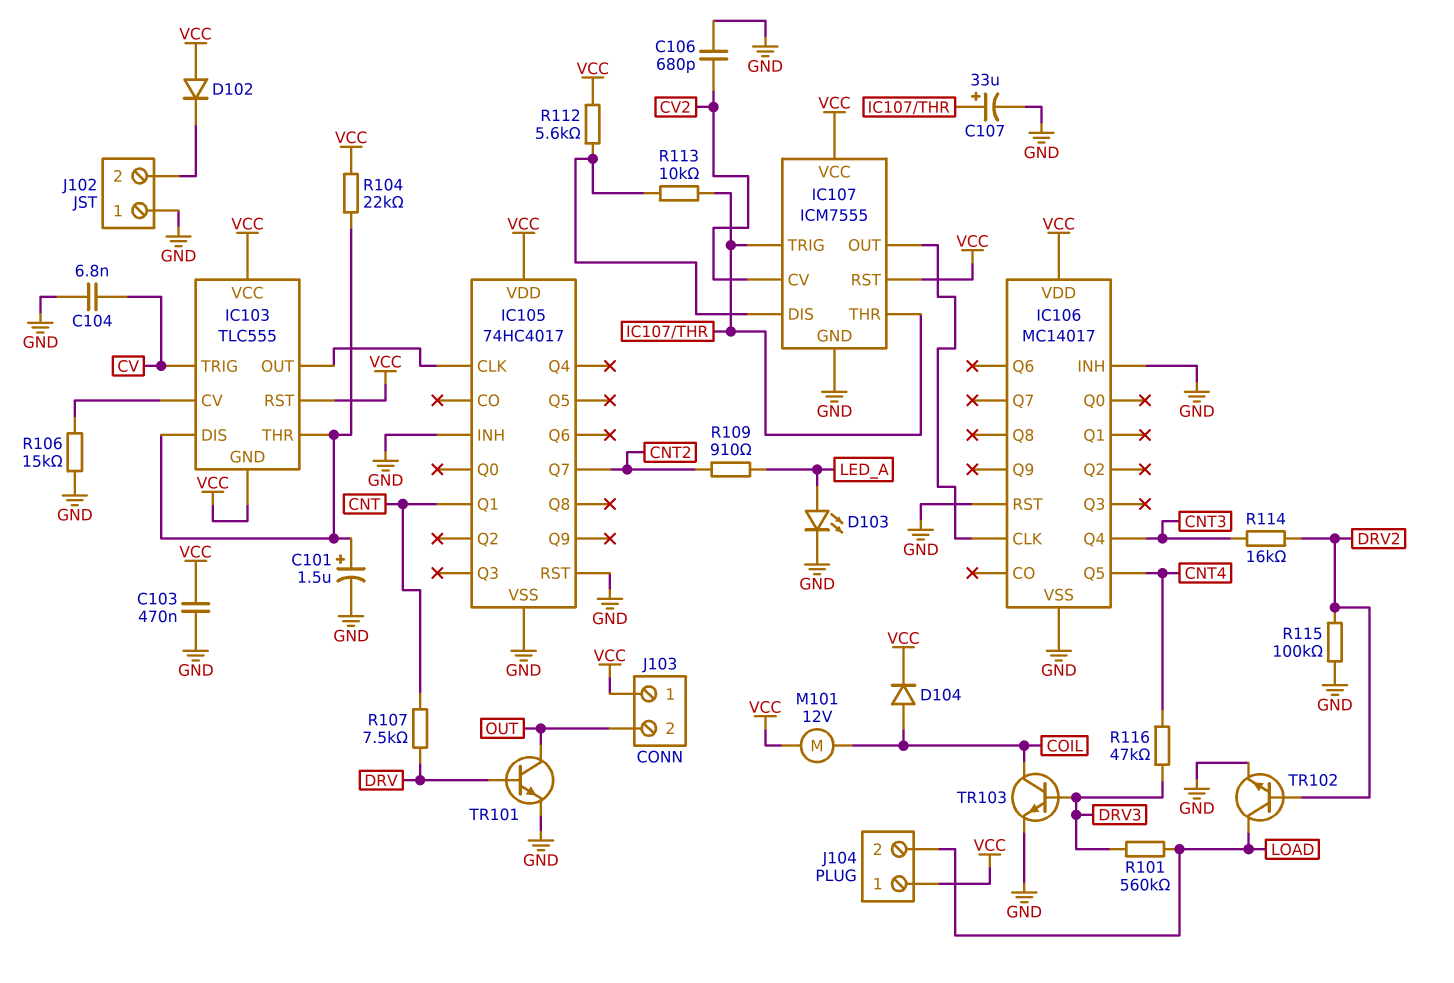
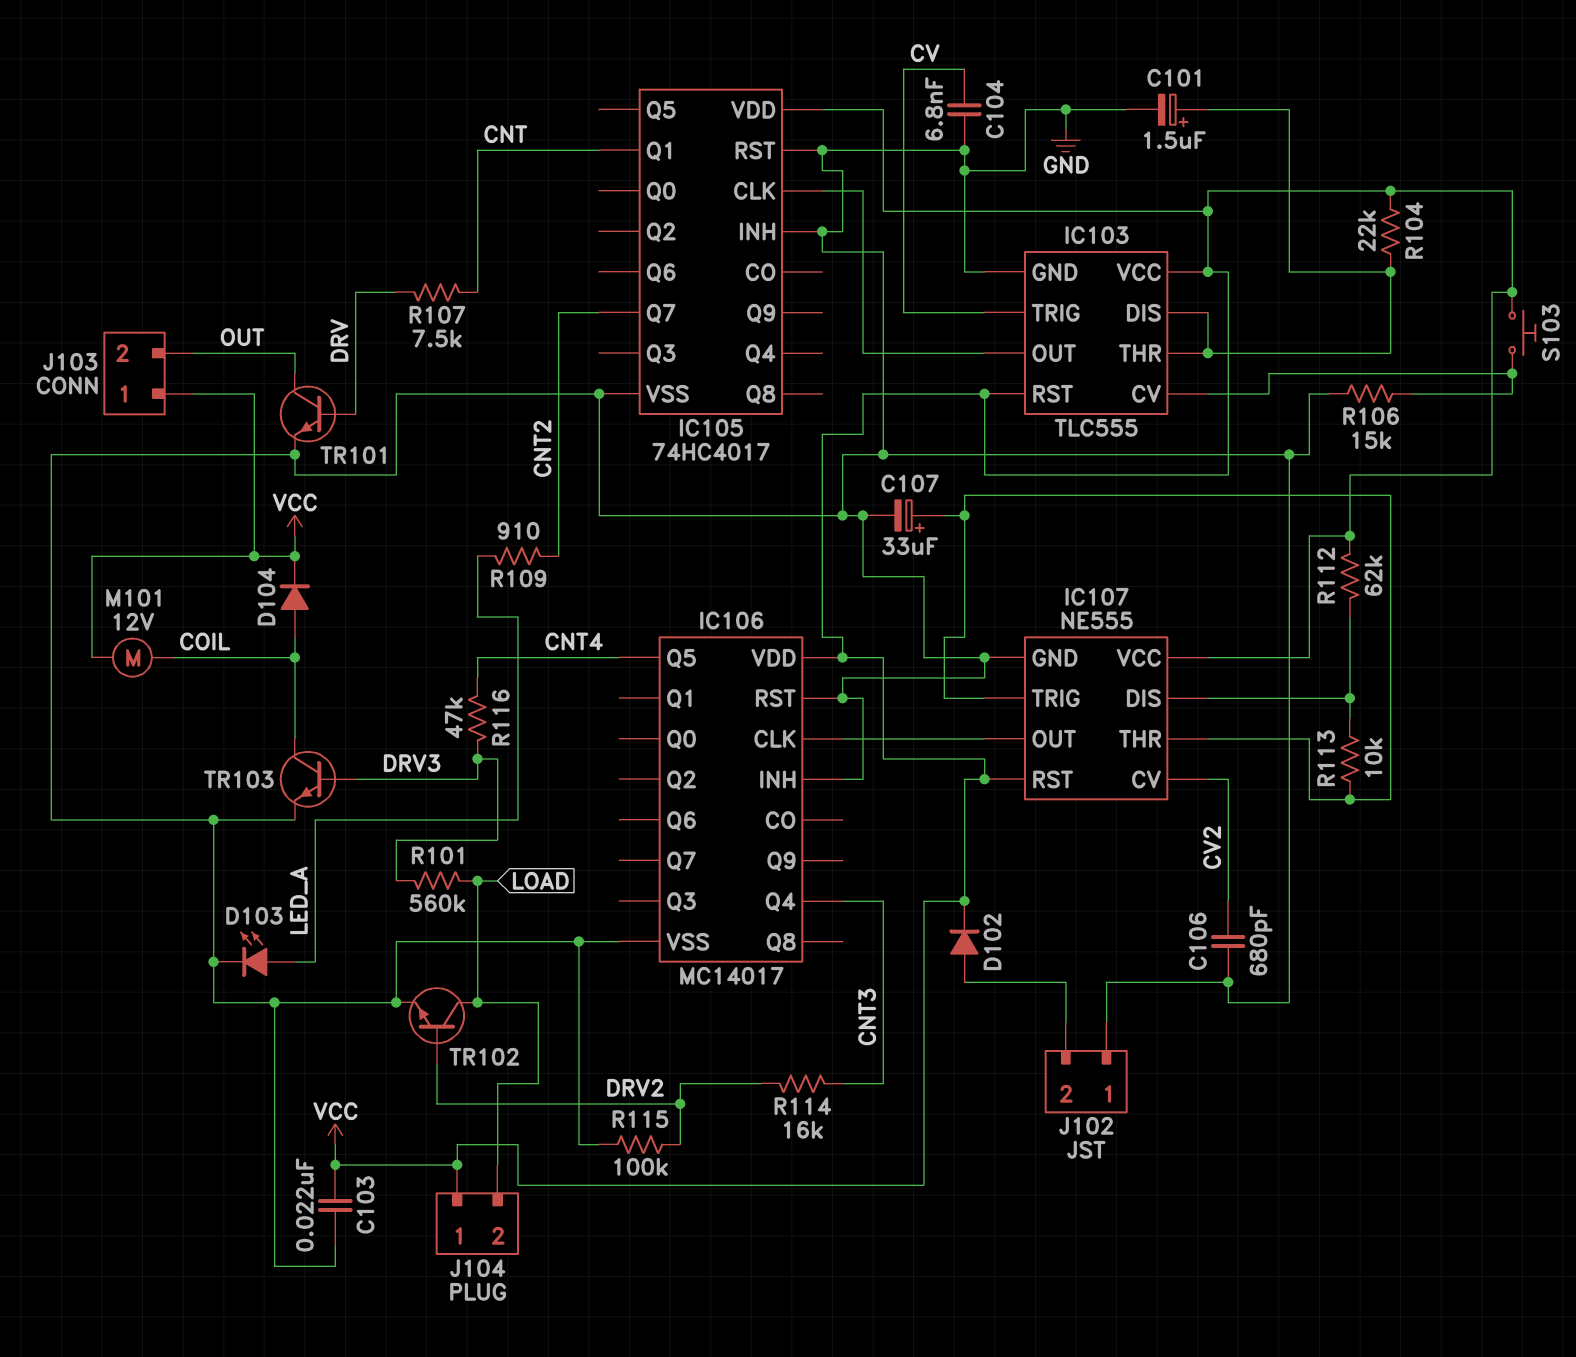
C103: 470nF (GND, VCC) -> 22nF (GND, VCC)
D102: diode (A VCC, K J102/2) -> diode (A J102/2, K VCC)
IC103 pin GND: VCC -> GND
IC107: ICM7555 -> NE555
R112: 5.6k (IC107/DIS, VCC) -> 62k (IC107/DIS, VCC)
S103: none -> button (IC103/CV, VCC)

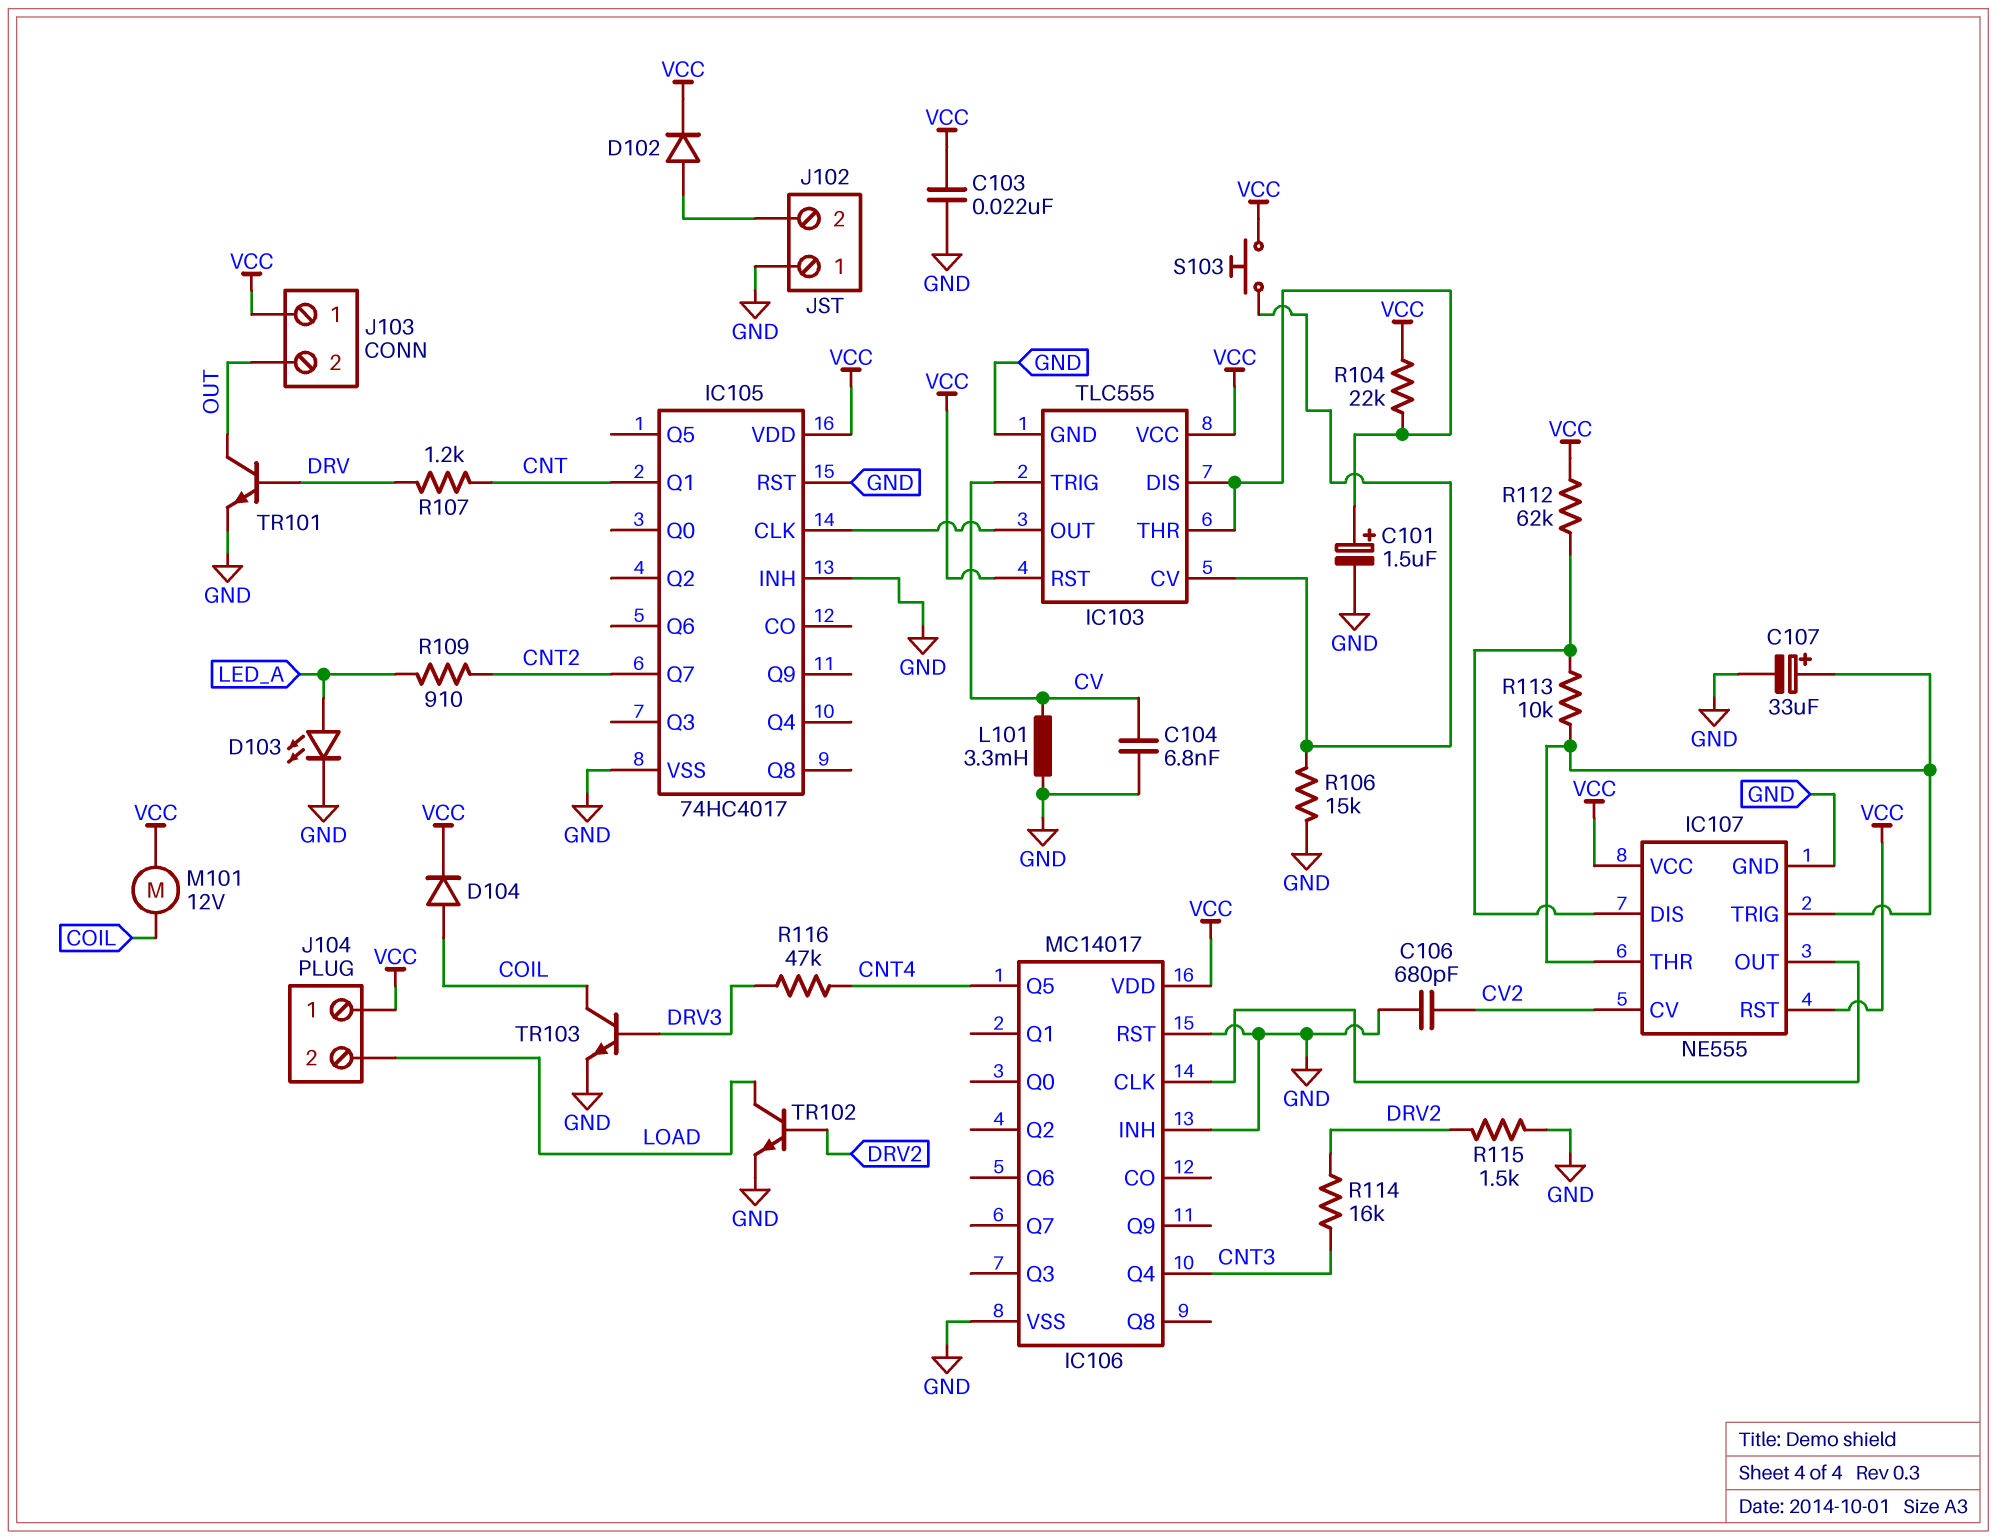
L101: none -> 3.3mH (CV, GND)
R101: 560k (DRV3, LOAD) -> none
R107: 7.5k (CNT, DRV) -> 1.2k (CNT, DRV)
R115: 100k (DRV2, GND) -> 1.5k (DRV2, GND)

